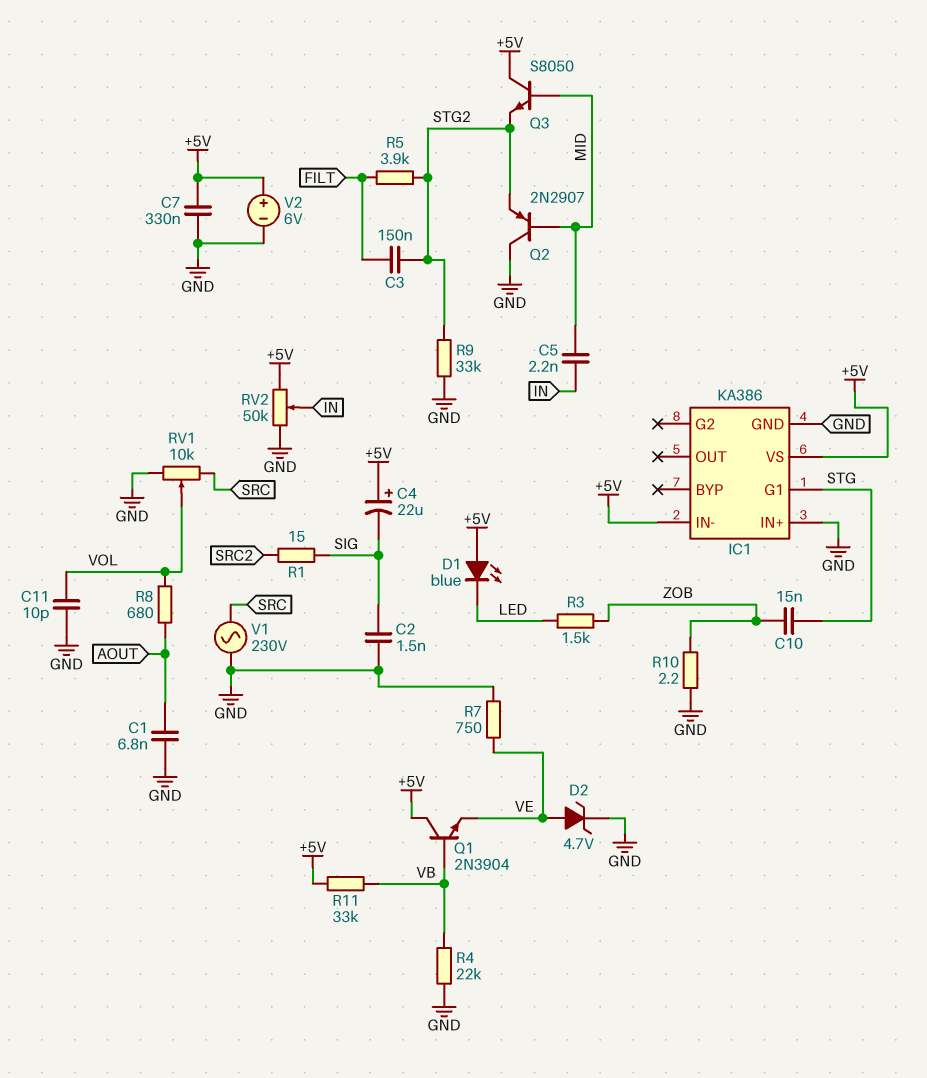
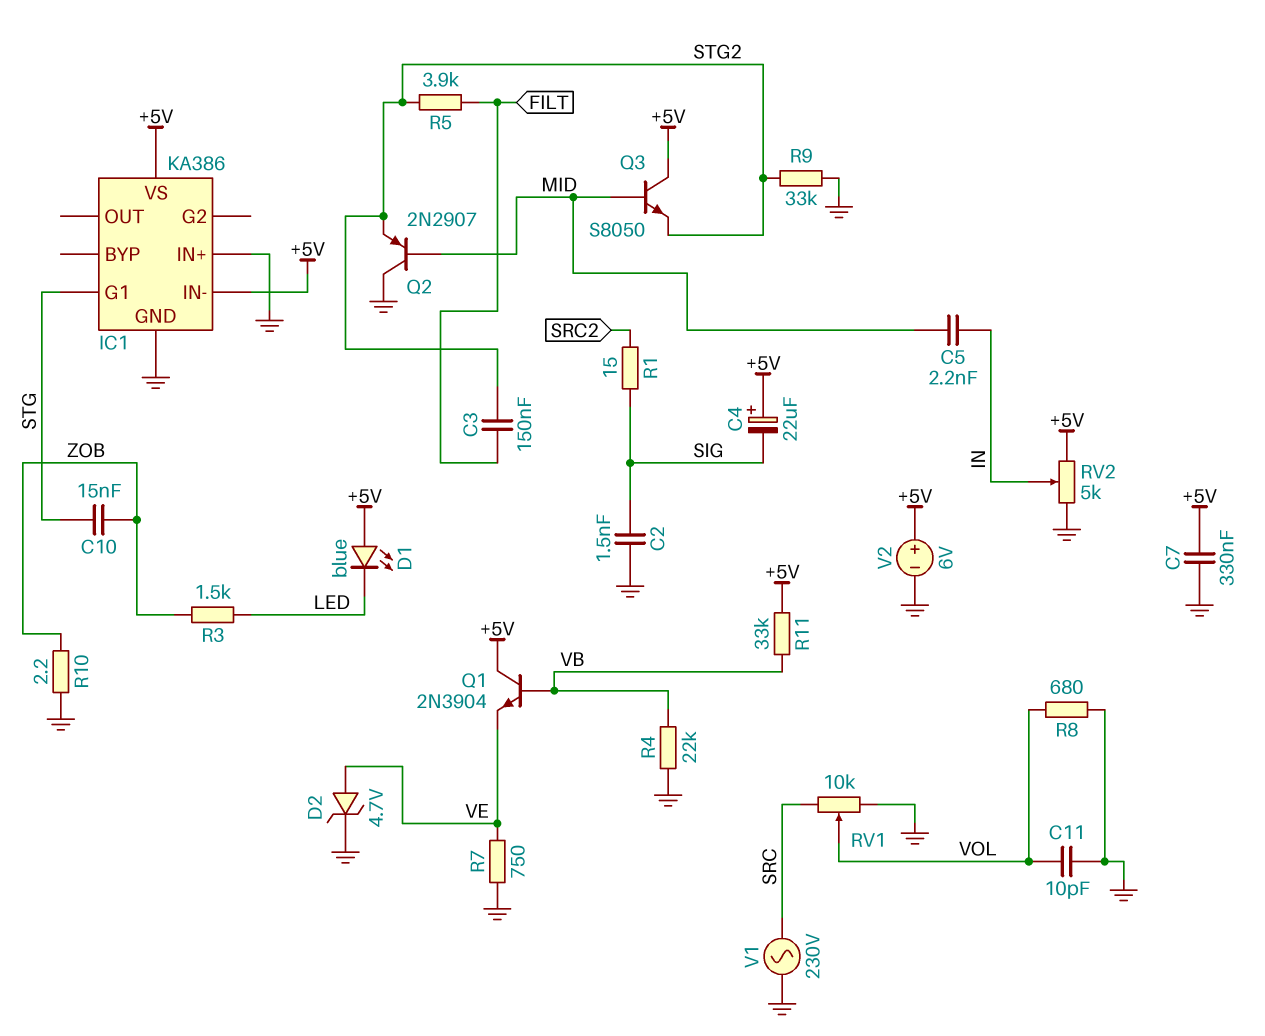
C1: 6.8nF (AOUT, GND) -> none
R8: 680 (AOUT, VOL) -> 680 (GND, VOL)
RV2: 50k (+5V, GND, wiper IN) -> 5k (+5V, GND, wiper IN)

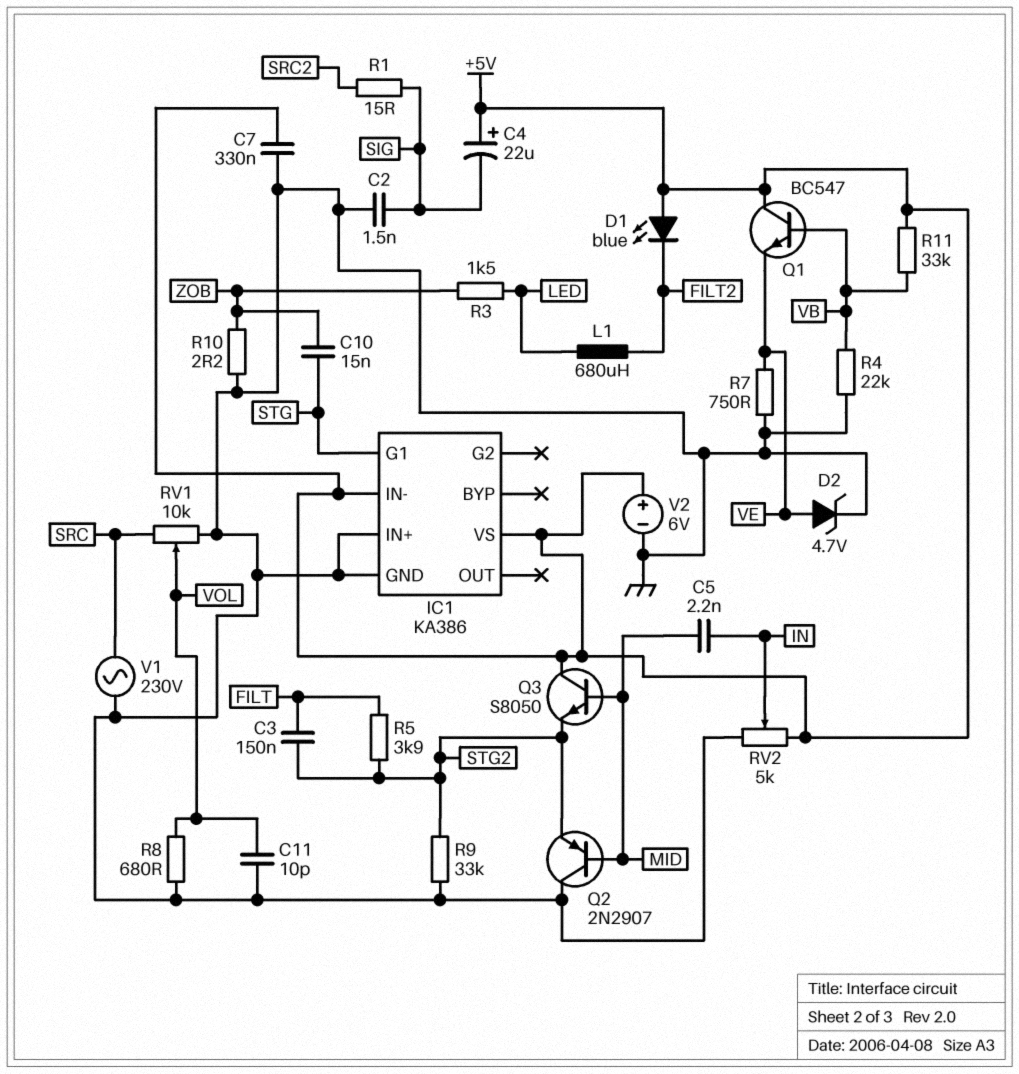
D1: LED blue (A +5V, K LED) -> LED blue (A +5V, K FILT2)
L1: none -> 680uH (FILT2, LED)
Q1: NPN 2N3904 (B VB, C +5V, E VE) -> NPN BC547 (B VB, C +5V, E VE)

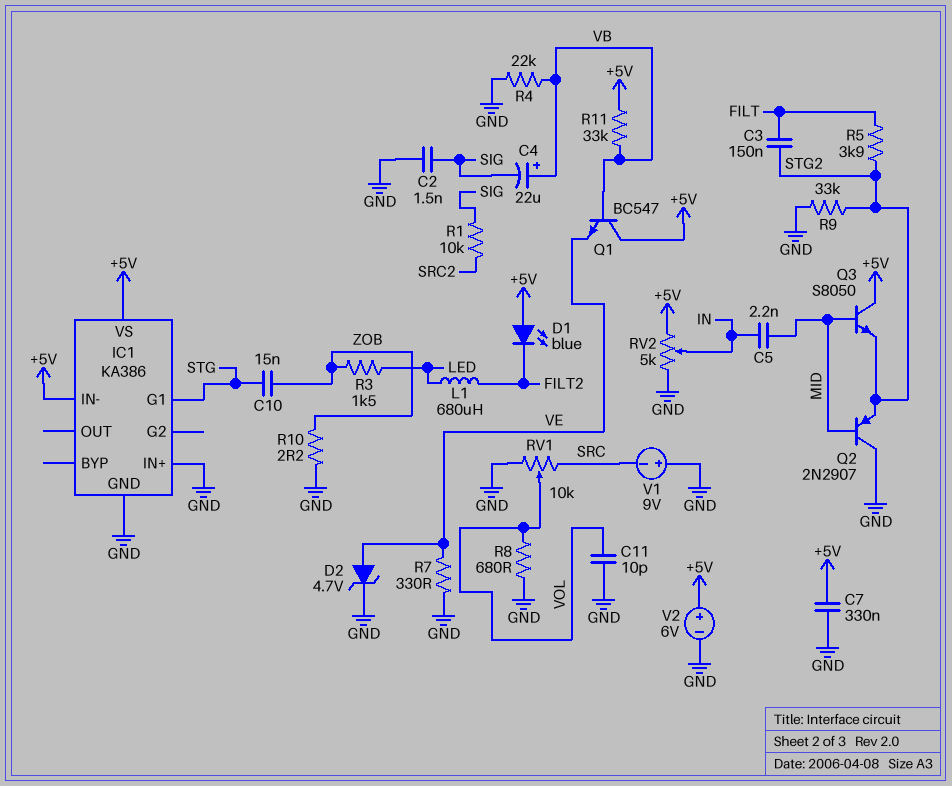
C4: 22uF (plus +5V, minus SIG) -> 22uF (plus VB, minus SIG)
R1: 15 (SIG, SRC2) -> 10k (SIG, SRC2)
R7: 750 (GND, VE) -> 330 (GND, VE)
V1: AC 230V (GND, SRC) -> 9V (plus GND, minus SRC)

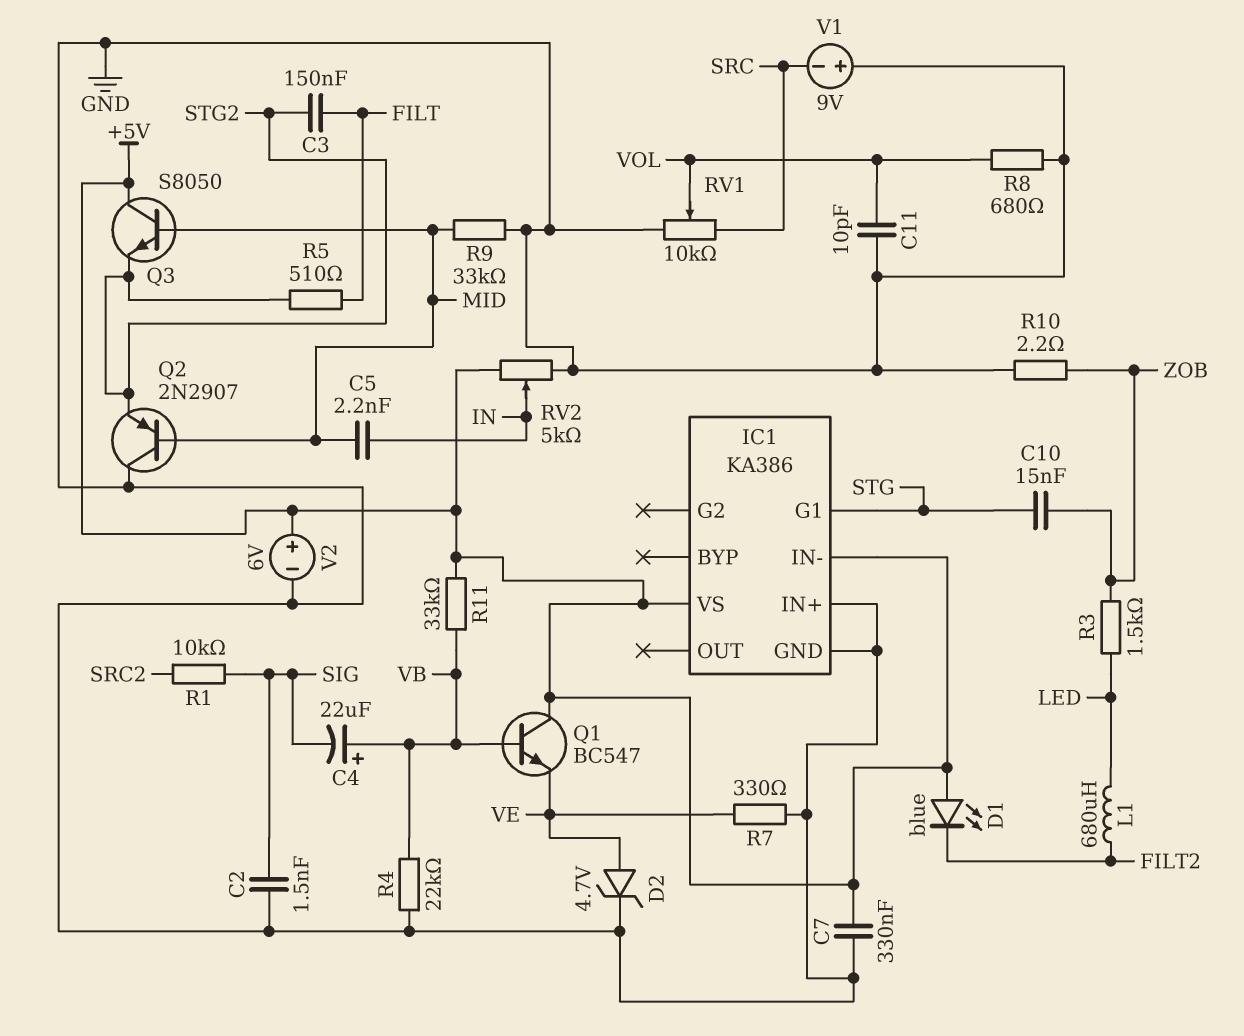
R5: 3.9k (FILT, STG2) -> 510 (FILT, STG2)
R9: 33k (GND, STG2) -> 33k (GND, MID)

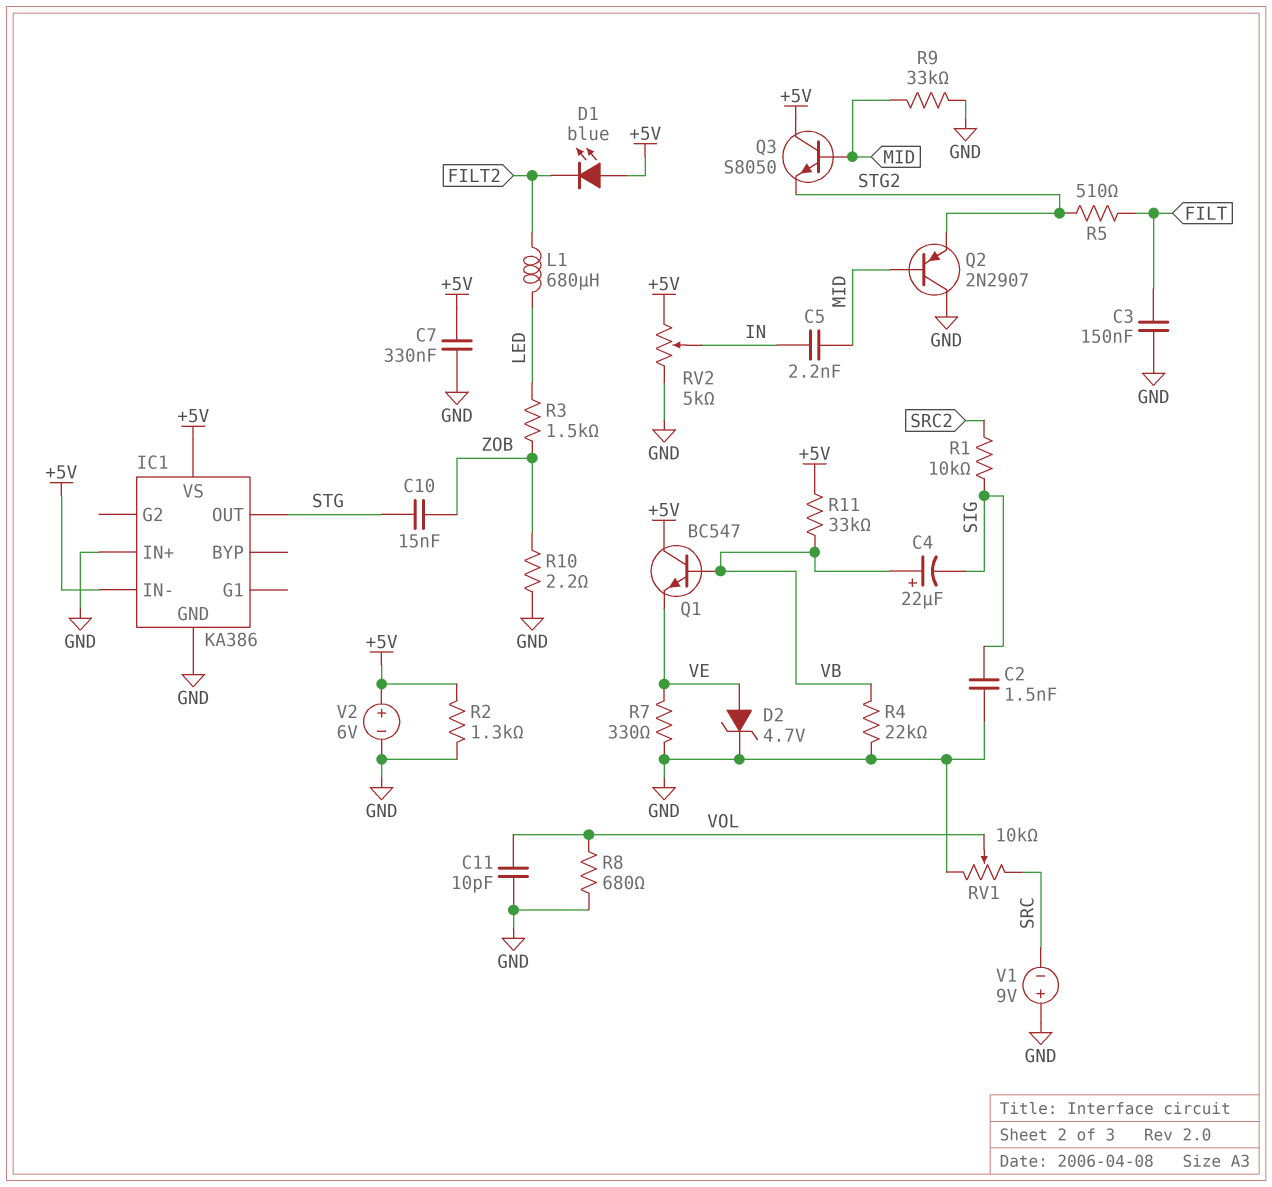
C3: 150nF (FILT, STG2) -> 150nF (FILT, GND)
IC1 pin G1: STG -> none
IC1 pin OUT: none -> STG
R2: none -> 1.3k (+5V, GND)

